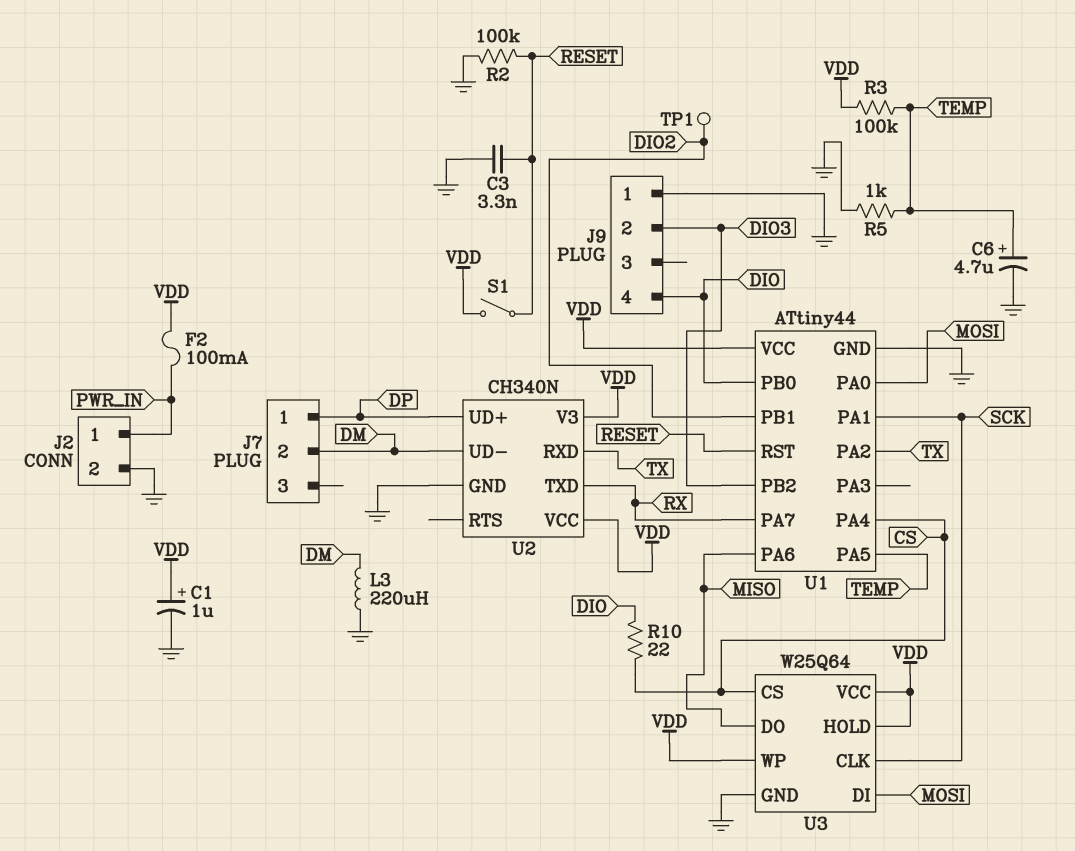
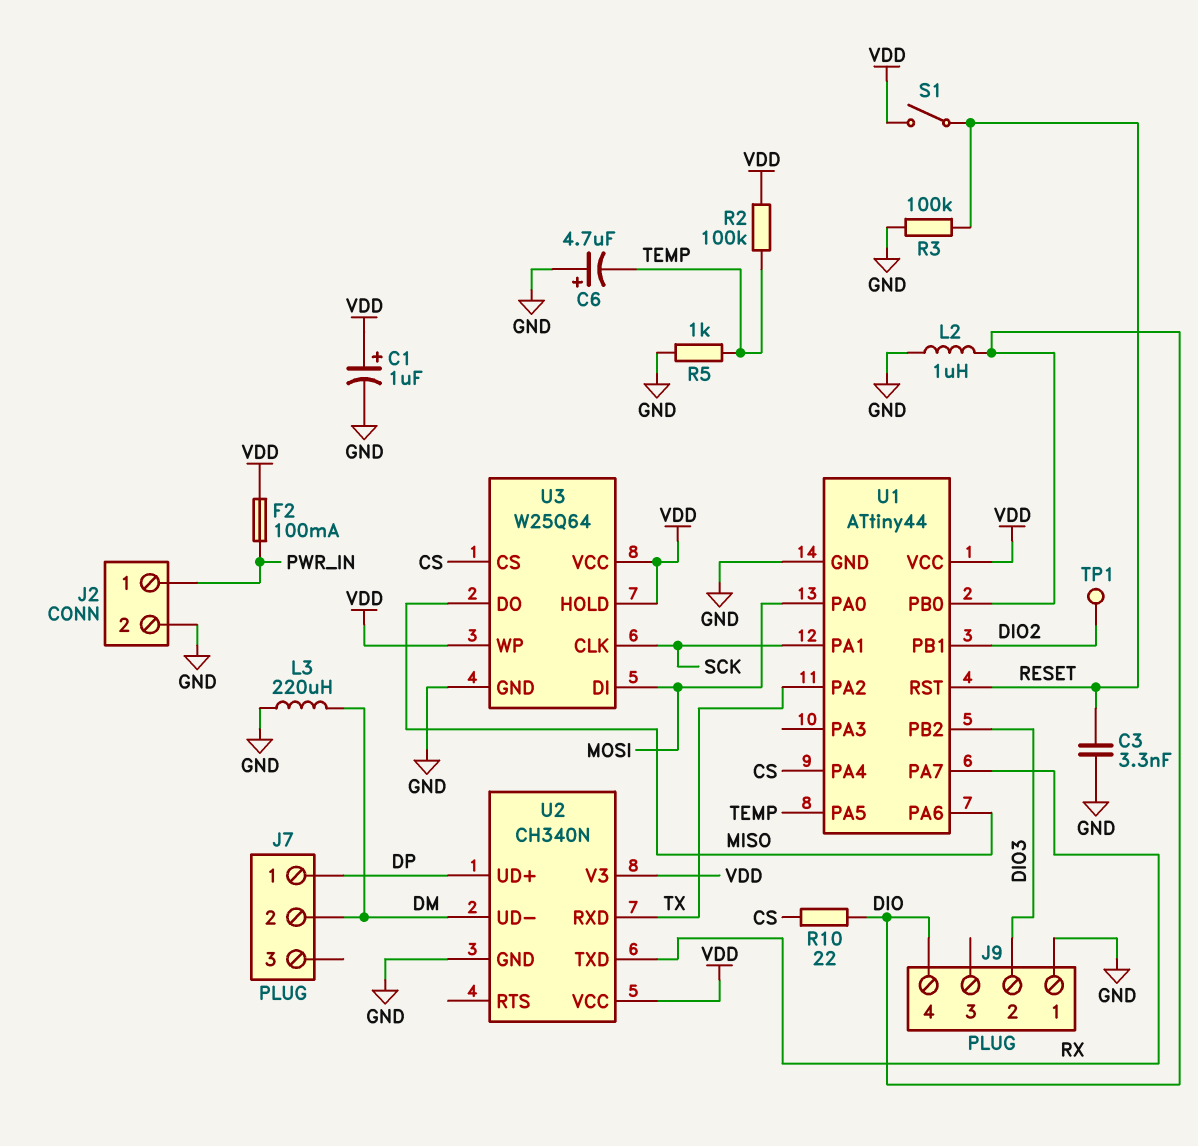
C6: 4.7uF (plus TEMP, minus GND) -> 4.7uF (plus GND, minus TEMP)
L2: none -> 1uH (DIO, GND)
R2: 100k (GND, RESET) -> 100k (TEMP, VDD)
R3: 100k (TEMP, VDD) -> 100k (GND, RESET)

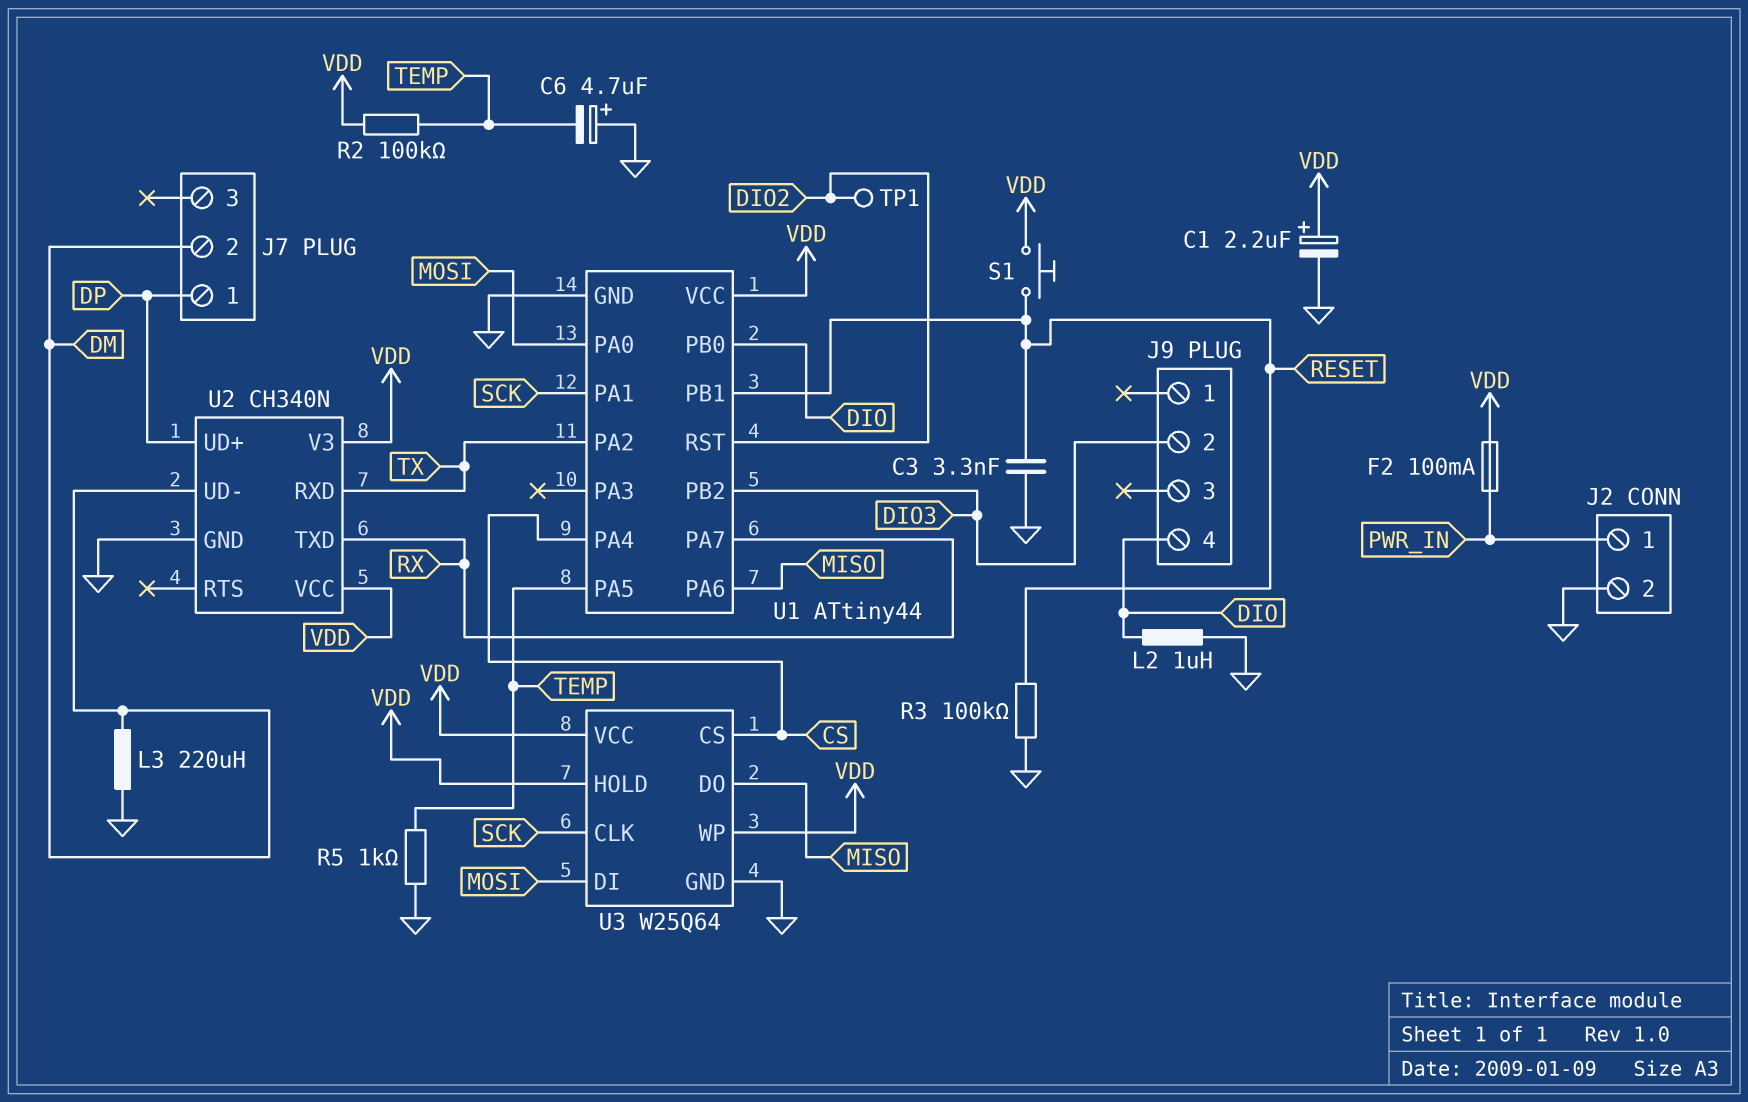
C1: 1uF (plus VDD, minus GND) -> 2.2uF (plus VDD, minus GND)
J9 pin 1: GND -> none
R10: 22 (CS, DIO) -> none
S1: switch (RESET, VDD) -> button (RESET, VDD)
U1 pin PB1: DIO2 -> RESET
U1 pin RST: RESET -> DIO2

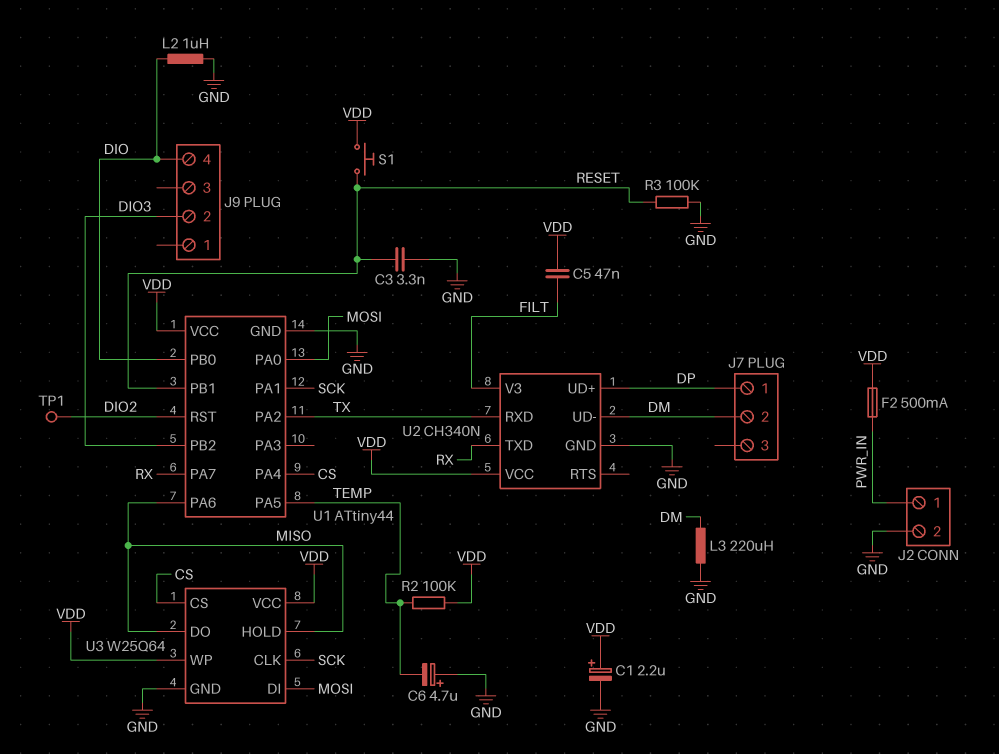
C5: none -> 47nF (FILT, VDD)
F2: 100mA (PWR_IN, VDD) -> 500mA (PWR_IN, VDD)
R5: 1k (GND, TEMP) -> none
U2 pin V3: VDD -> FILT
U3 pin HOLD: VDD -> MISO

